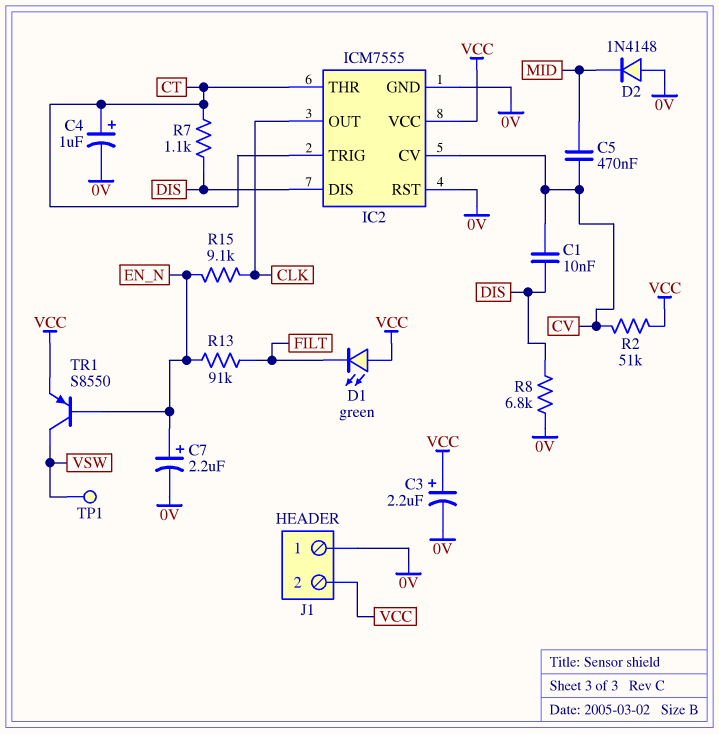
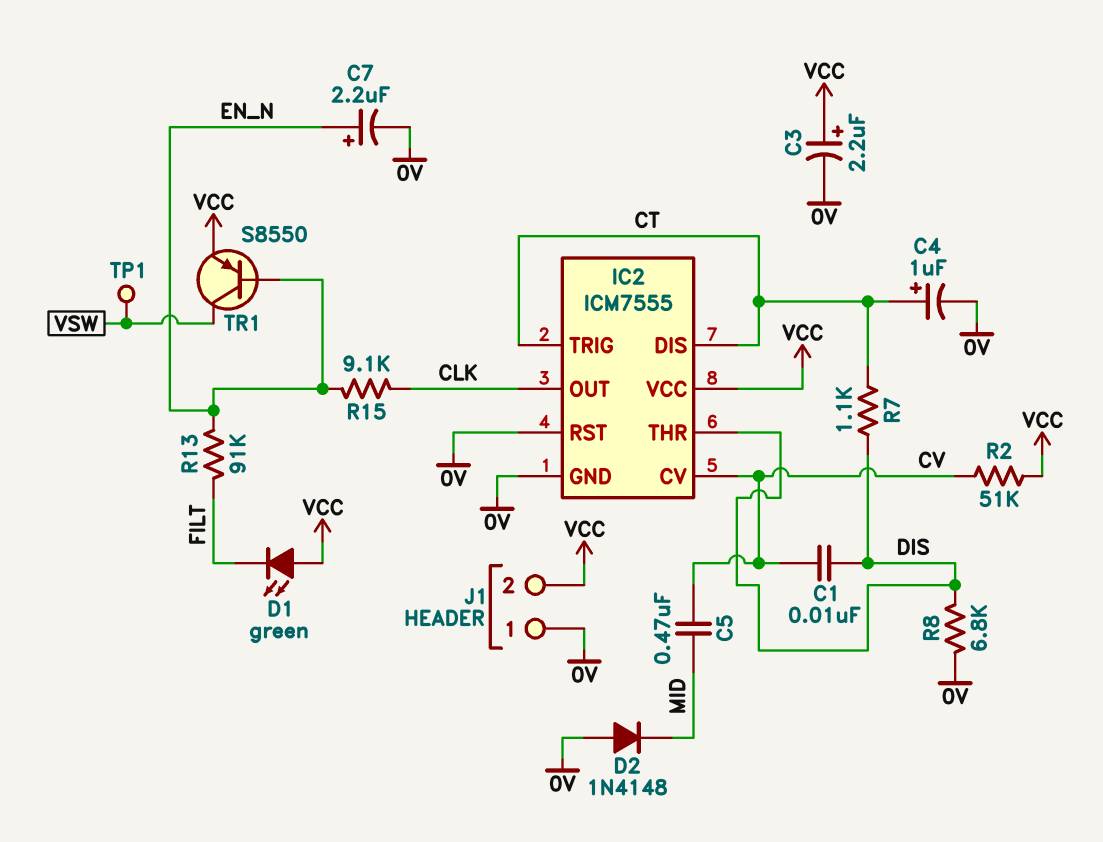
IC2 pin DIS: DIS -> CT
IC2 pin THR: CT -> DIS

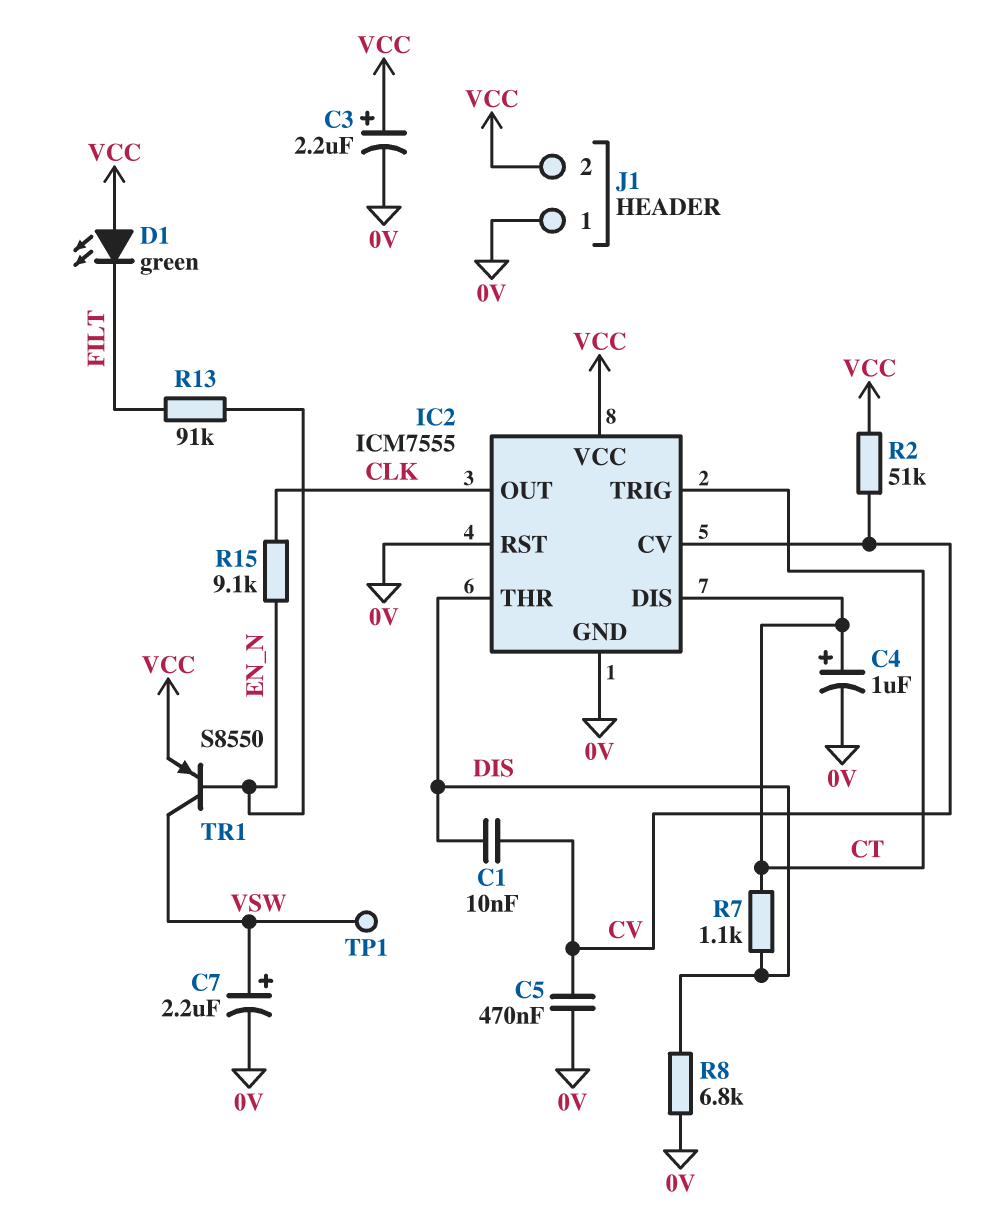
C5: 470nF (CV, MID) -> 470nF (0V, CV)
C7: 2.2uF (plus EN_N, minus 0V) -> 2.2uF (plus VSW, minus 0V)
D2: diode 1N4148 (A 0V, K MID) -> none

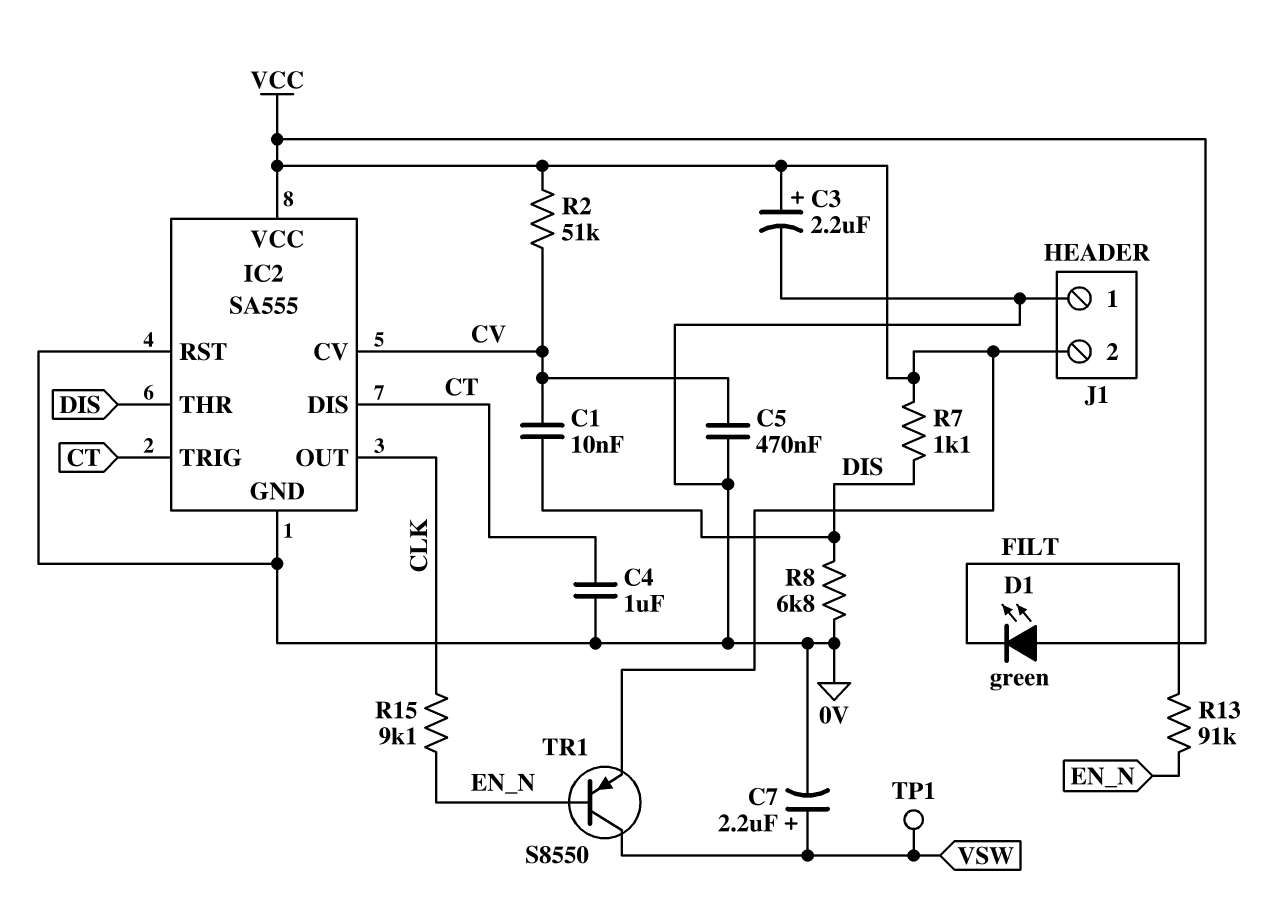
C4: 1uF (plus CT, minus 0V) -> 1uF (0V, CT)
IC2: ICM7555 -> SA555
R7: 1.1k (CT, DIS) -> 1.1k (DIS, VCC)

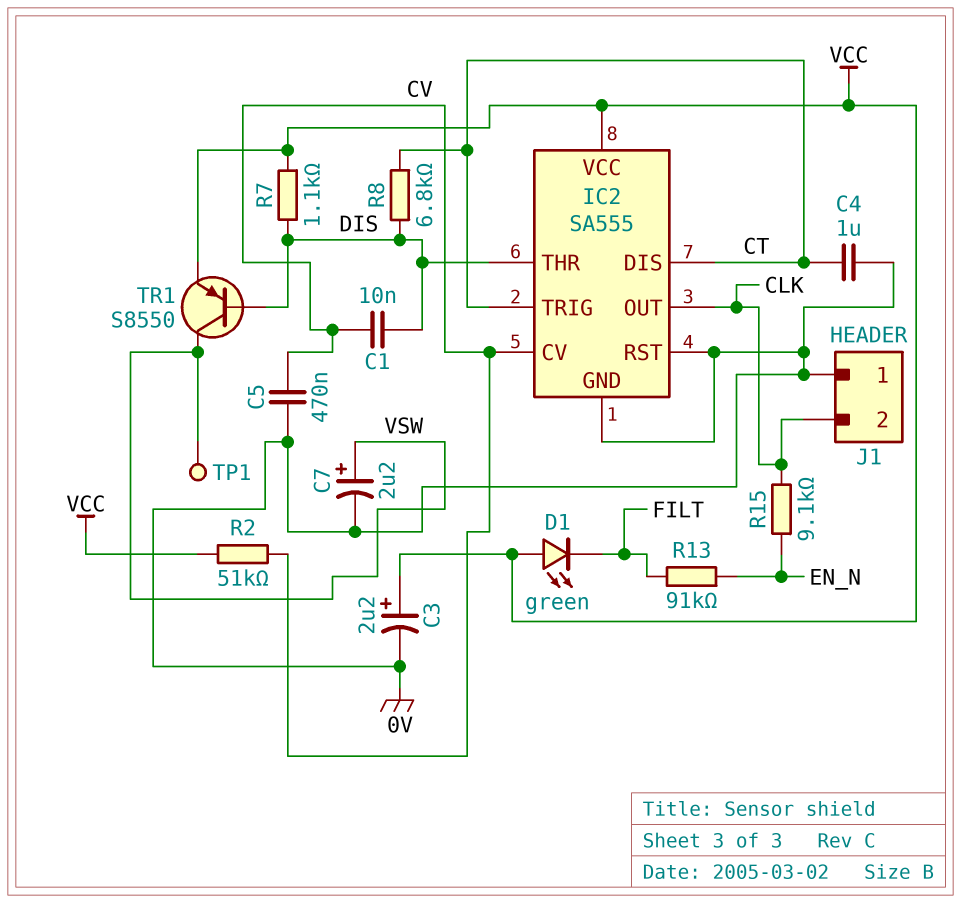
J1 pin 2: VCC -> CLK
R8: 6.8k (0V, DIS) -> 6.8k (CT, DIS)
TR1: PNP S8550 (B EN_N, C VSW, E VCC) -> PNP S8550 (B DIS, C VSW, E VCC)

